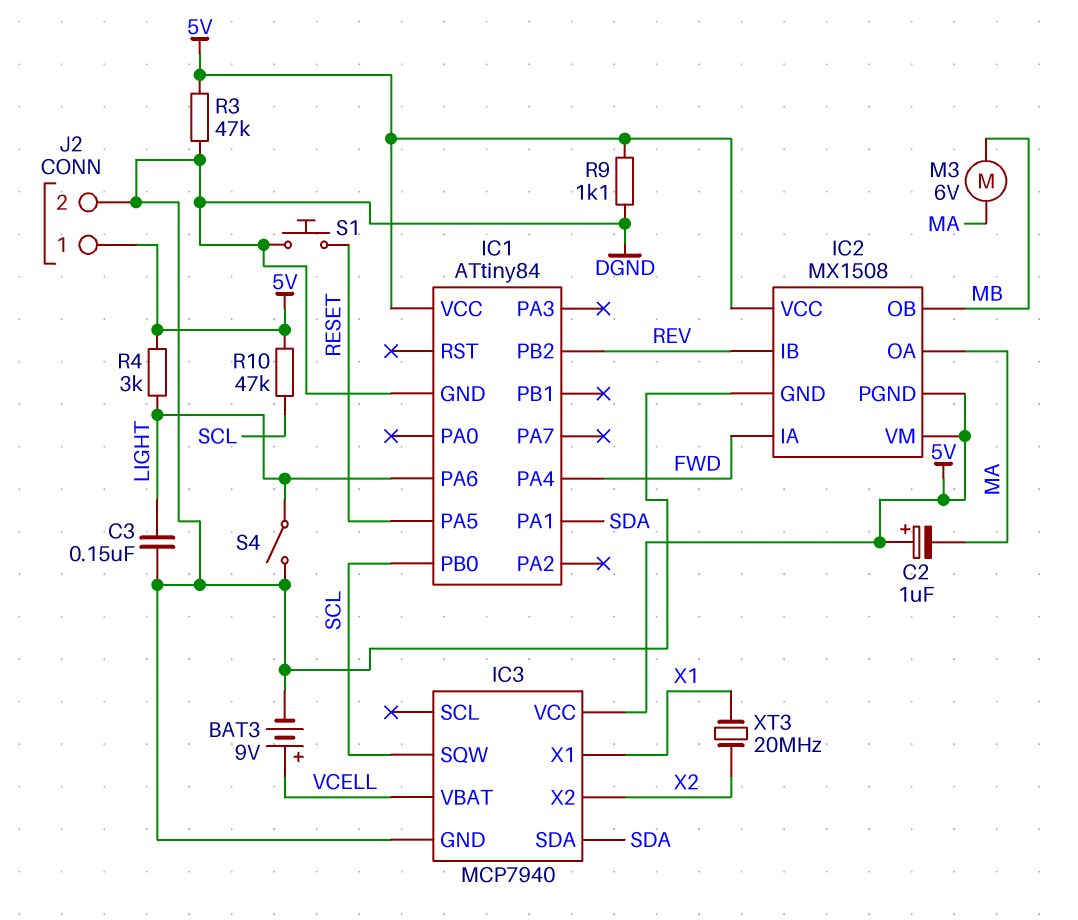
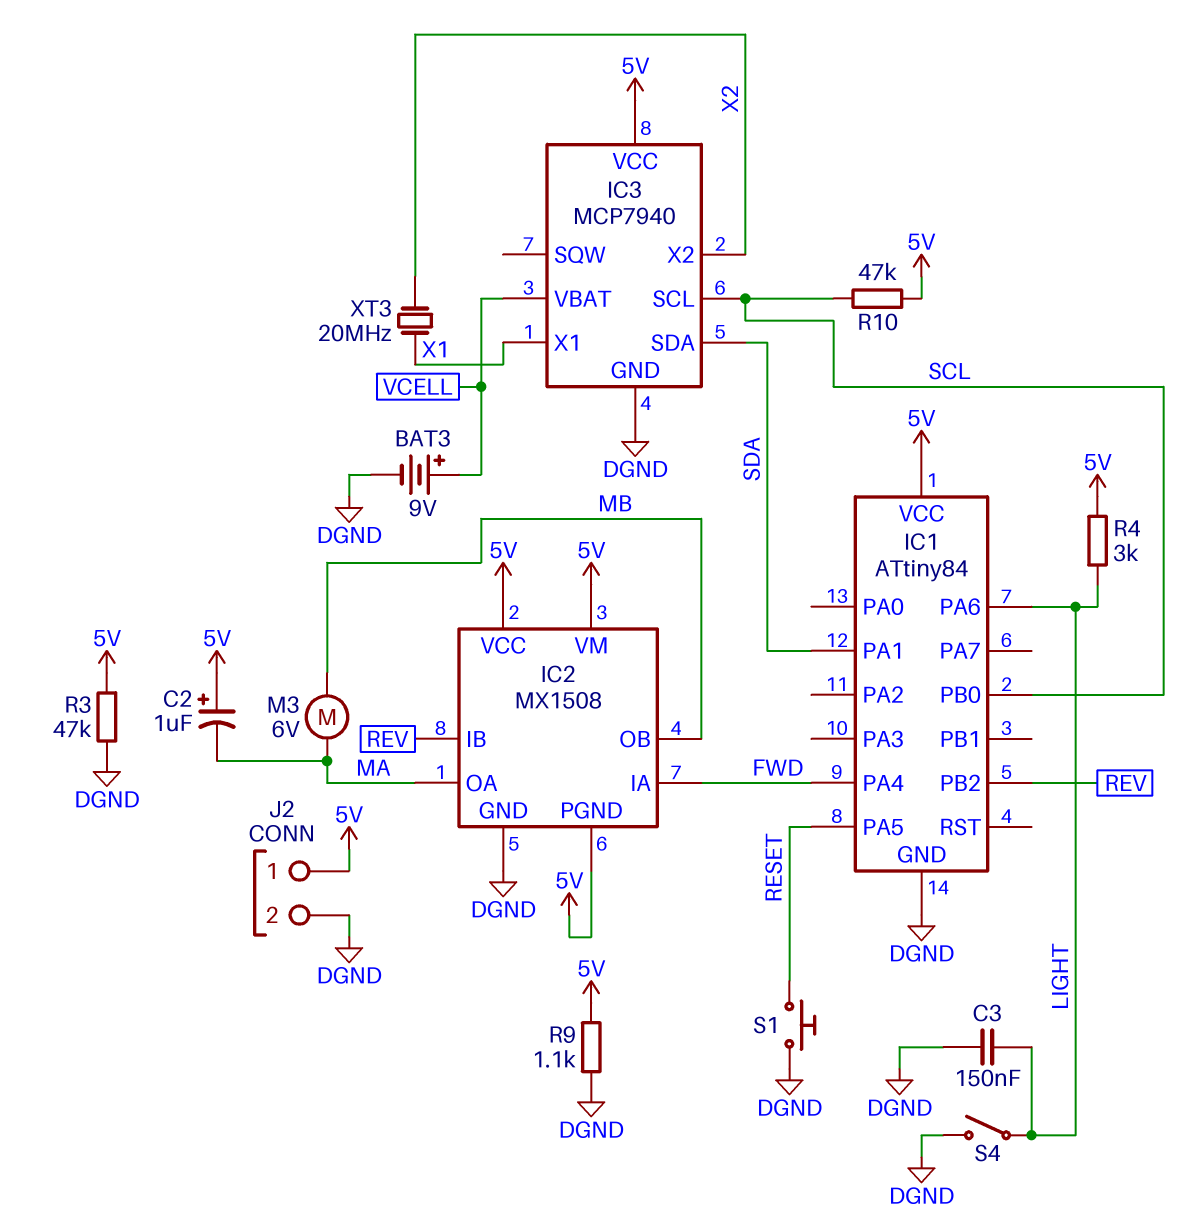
IC3 pin SCL: none -> SCL
IC3 pin SQW: SCL -> none

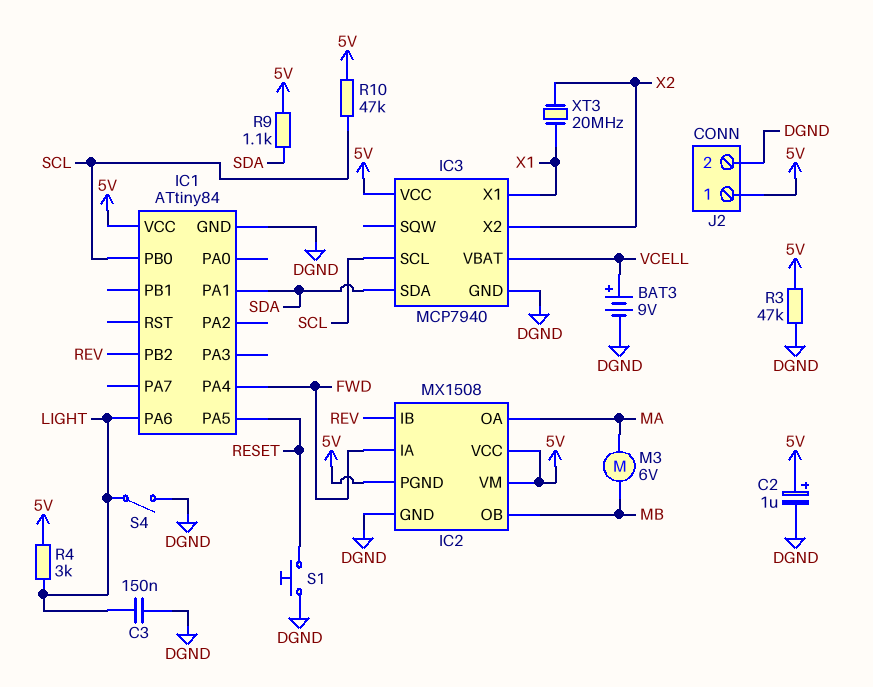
C2: 1uF (plus 5V, minus MA) -> 1uF (plus 5V, minus DGND)
R9: 1.1k (5V, DGND) -> 1.1k (5V, SDA)

